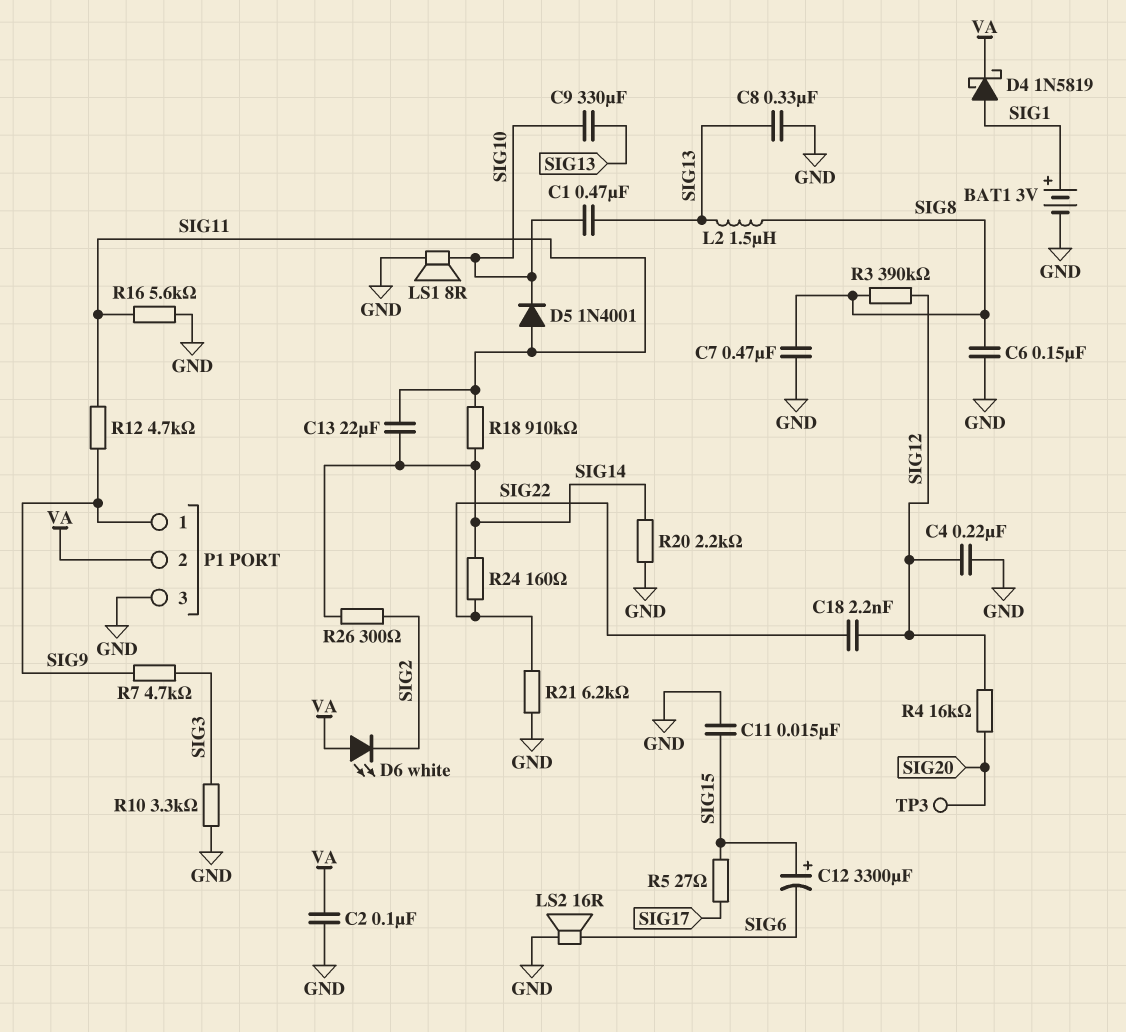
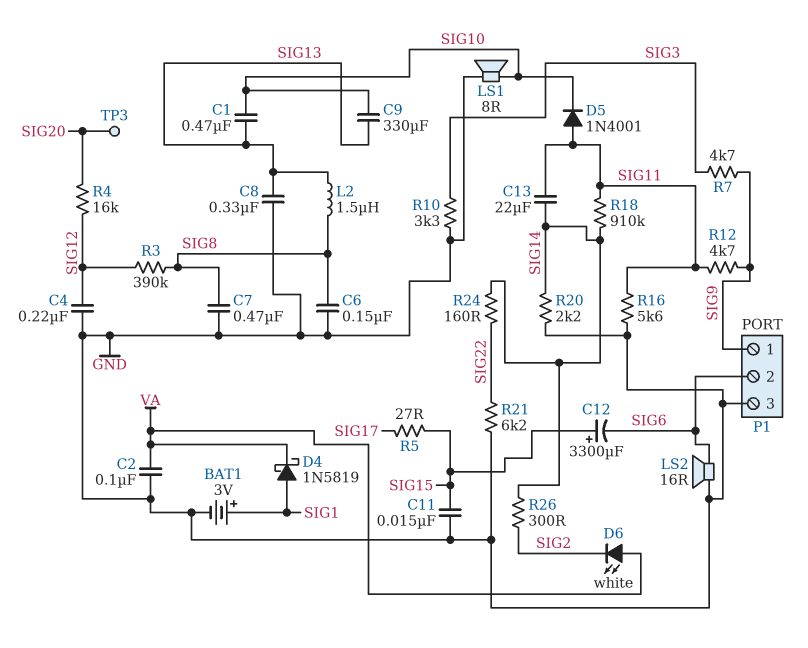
C18: 2.2nF (SIG12, SIG22) -> none
P1 pin 2: VA -> SIG6

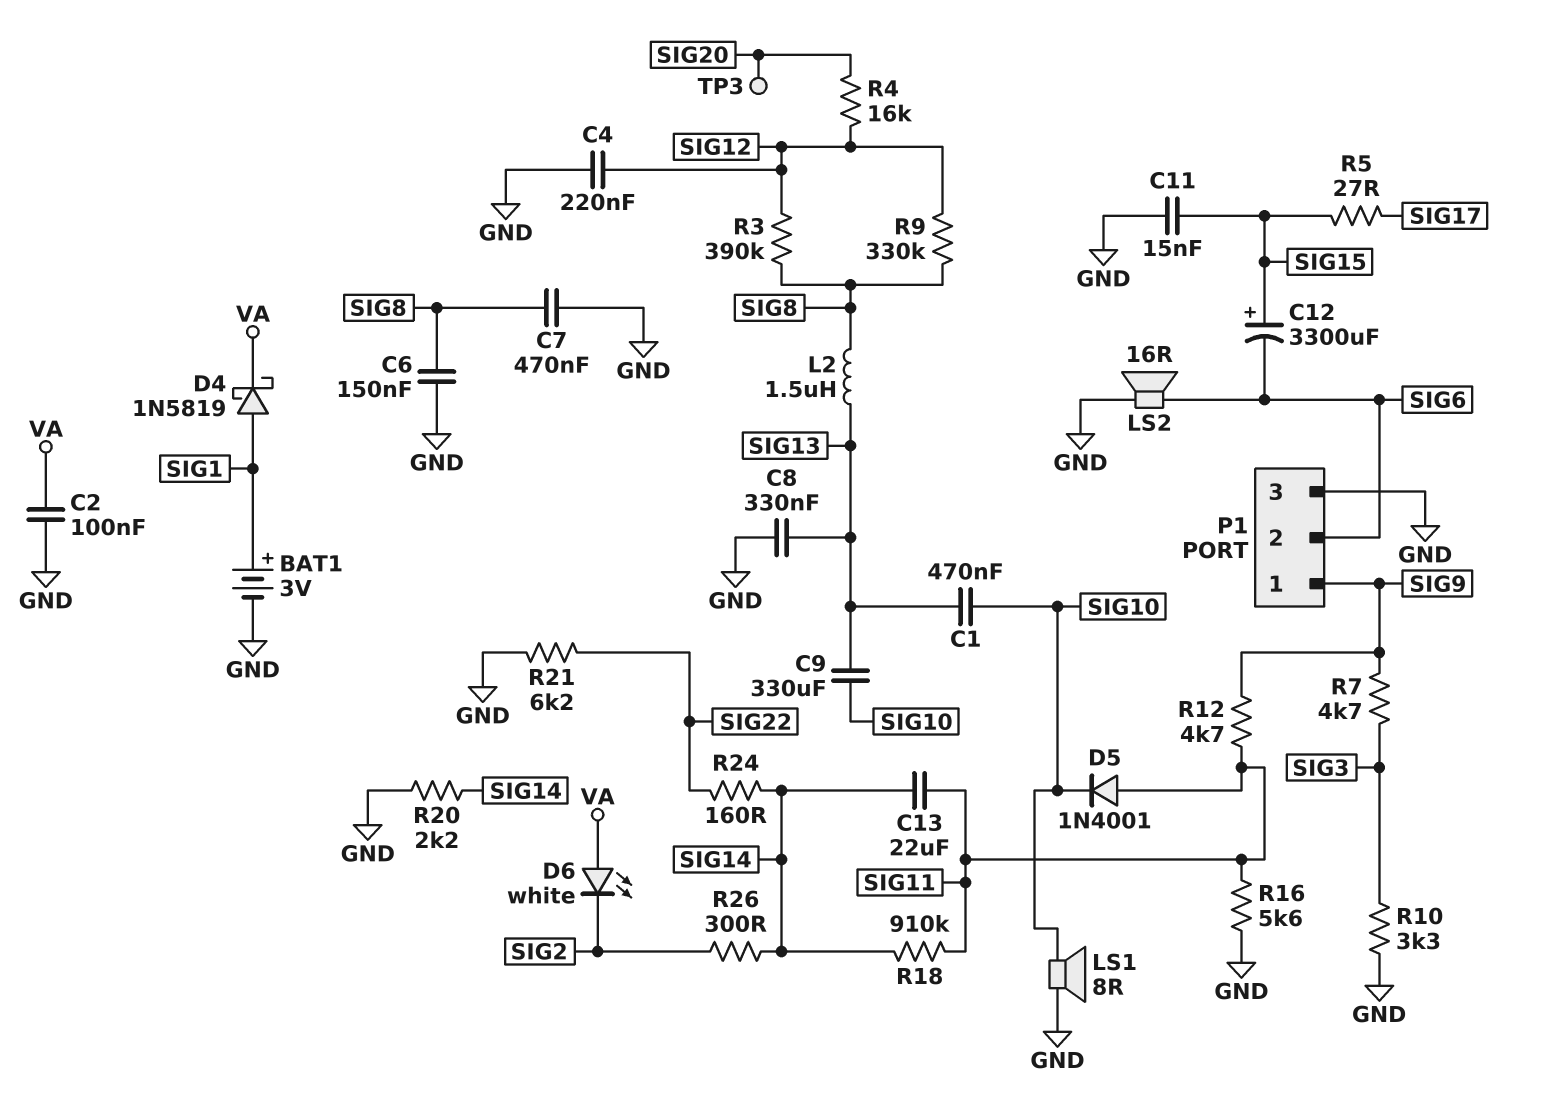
R9: none -> 330k (SIG8, SIG12)

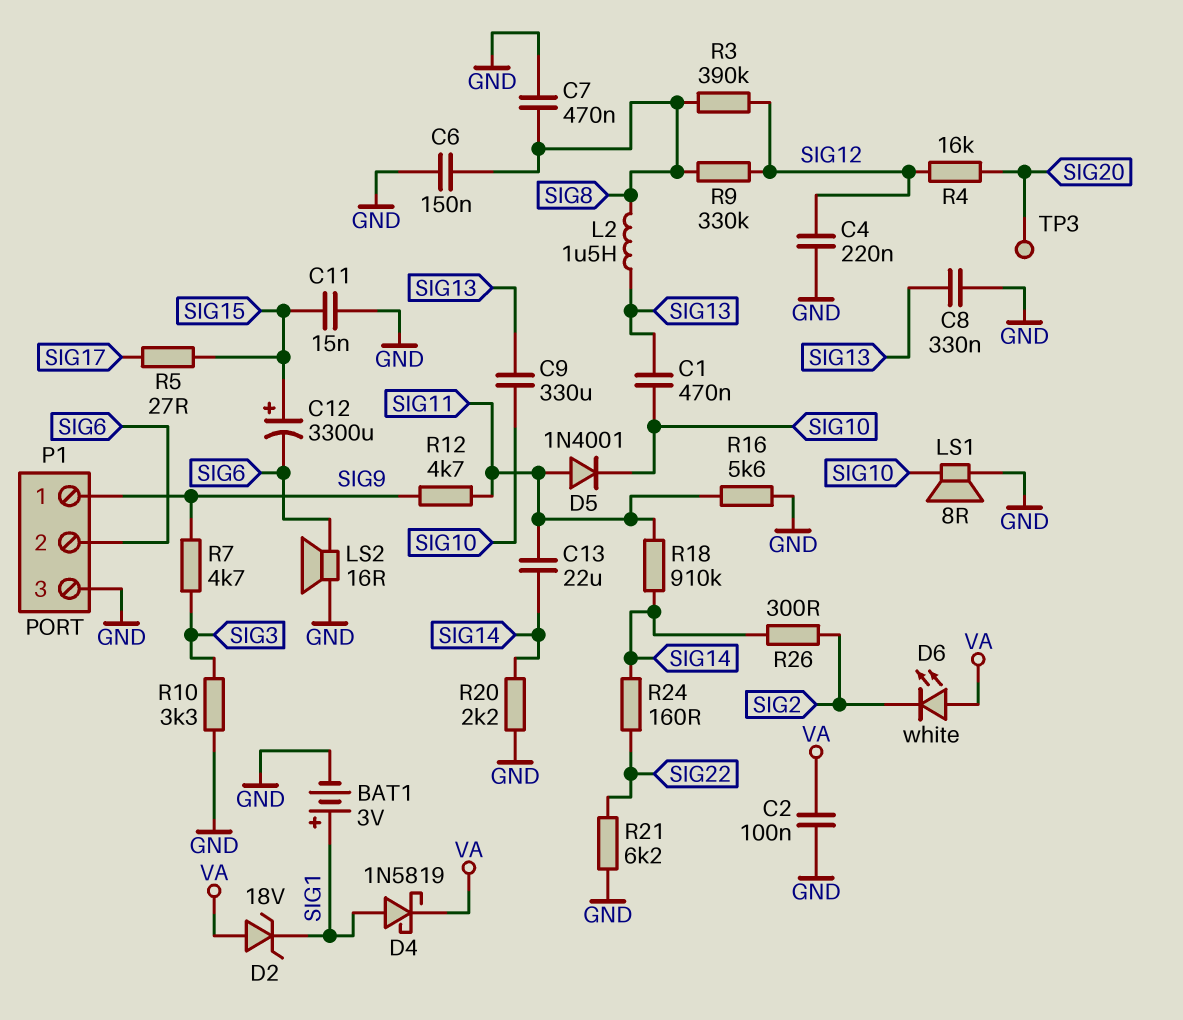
D2: none -> zener 18V (A VA, K SIG1)

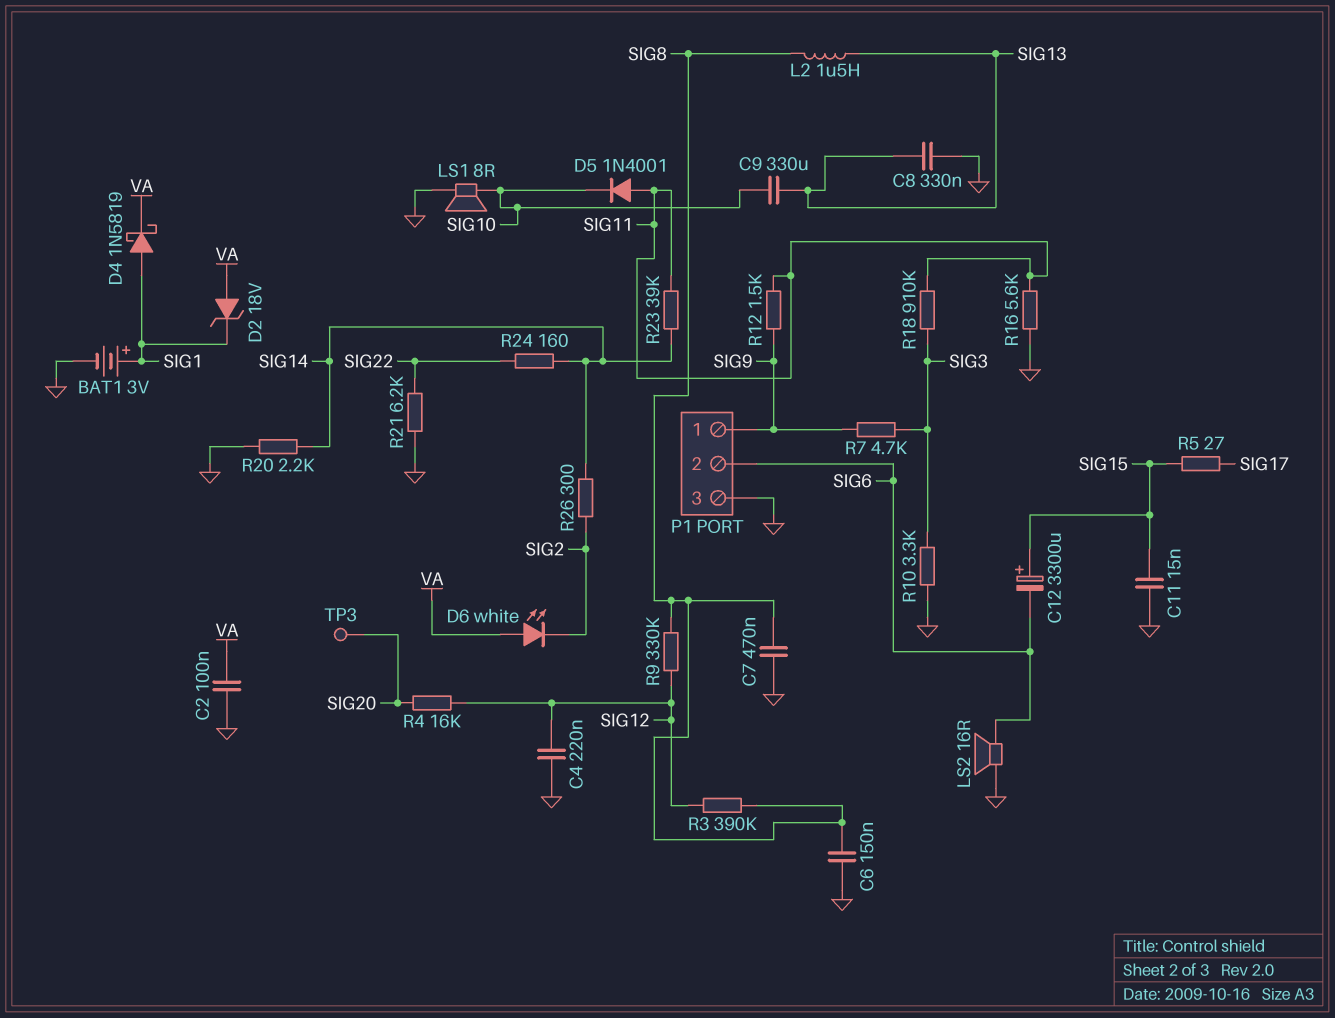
C1: 470nF (SIG10, SIG13) -> none
C13: 22uF (SIG11, SIG14) -> none
R12: 4.7k (SIG9, SIG11) -> 1.5k (SIG9, SIG11)
R18: 910k (SIG11, SIG14) -> 910k (SIG3, SIG11)
R23: none -> 39k (SIG11, SIG14)

